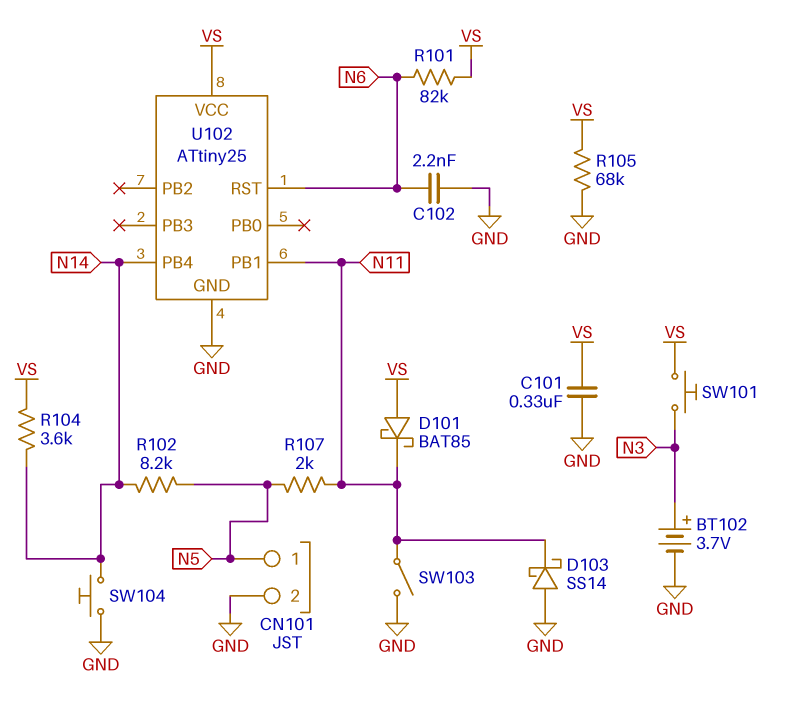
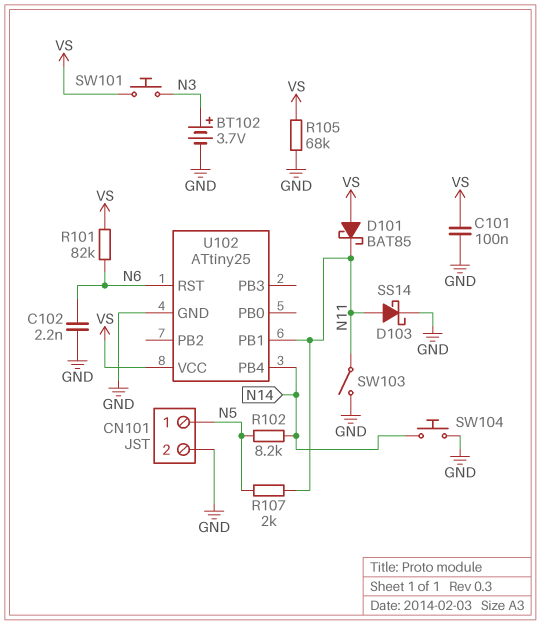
C101: 330nF (GND, VS) -> 100nF (GND, VS)
D103: schottky SS14 (A GND, K N11) -> schottky SS14 (A N11, K GND)
R104: 3.6k (N14, VS) -> none

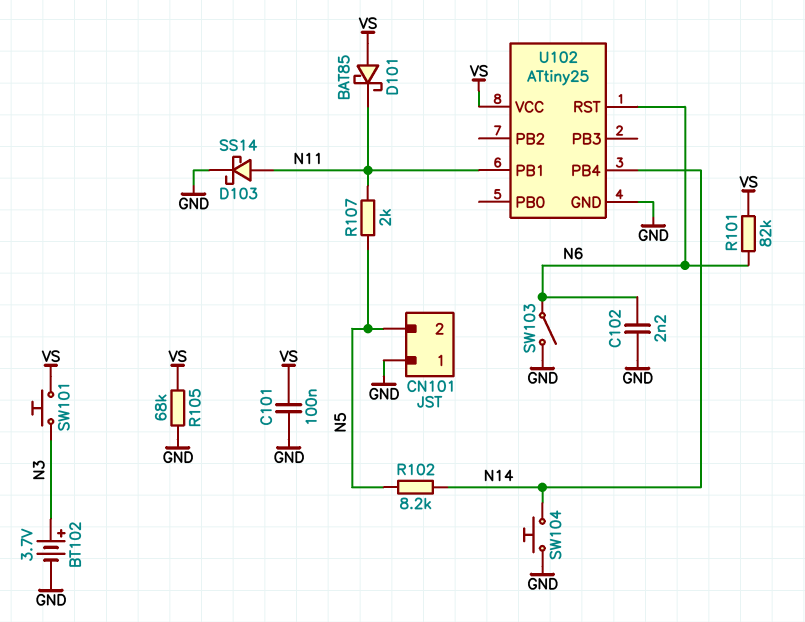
CN101 pin 1: N5 -> GND
CN101 pin 2: GND -> N5
SW103: switch (GND, N11) -> switch (GND, N6)

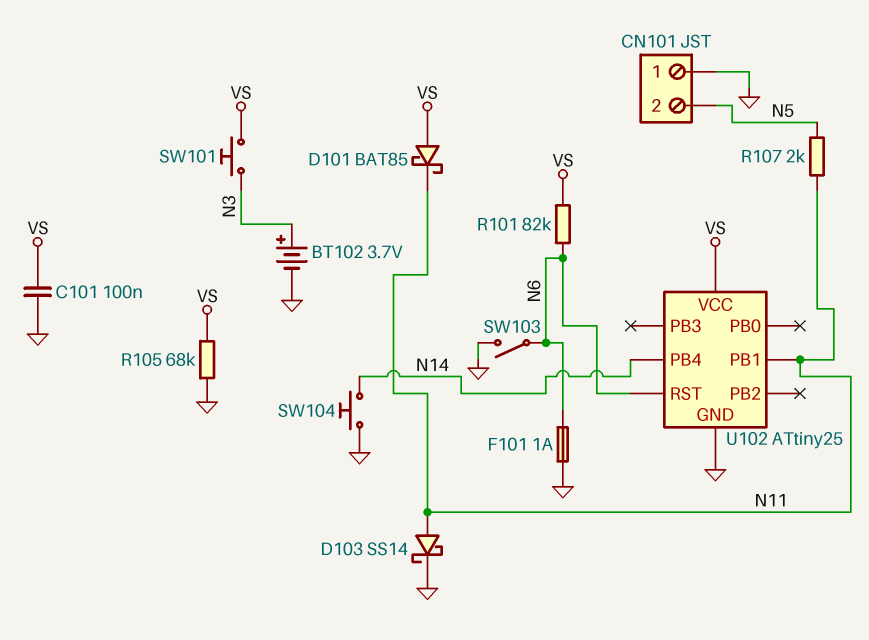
C102: 2.2nF (GND, N6) -> none
F101: none -> 1A (GND, N6)
R102: 8.2k (N5, N14) -> none

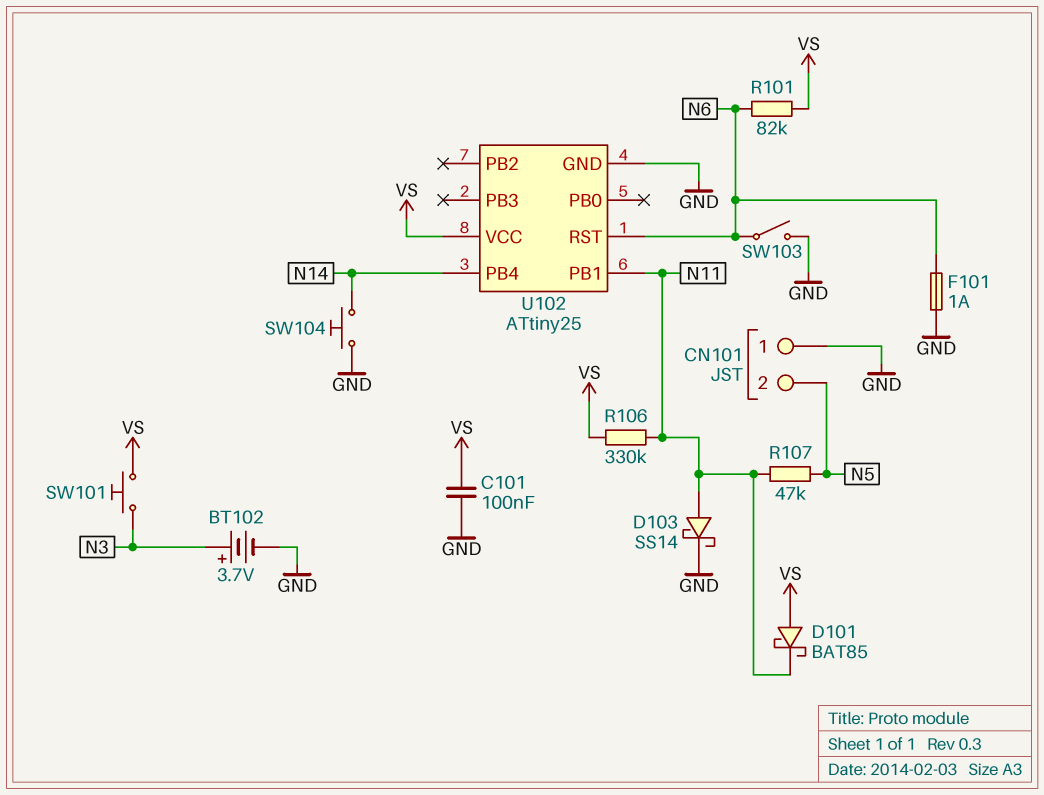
R105: 68k (GND, VS) -> none
R106: none -> 330k (N11, VS)
R107: 2k (N5, N11) -> 47k (N5, N11)

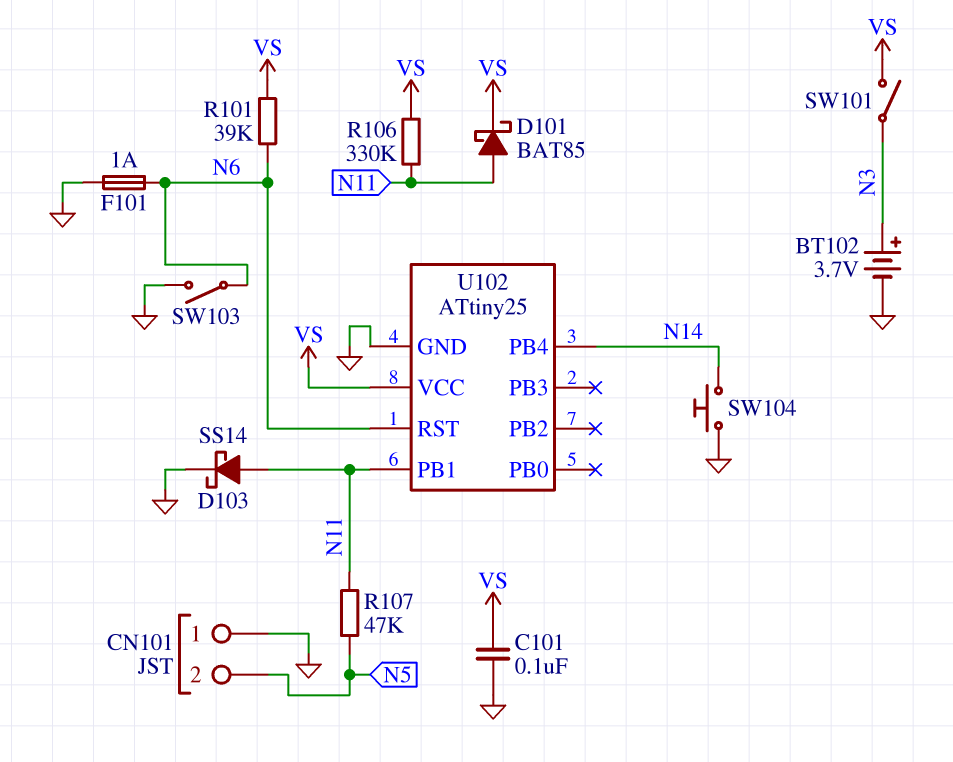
D101: schottky BAT85 (A VS, K N11) -> schottky BAT85 (A N11, K VS)
R101: 82k (N6, VS) -> 39k (N6, VS)
SW101: button (N3, VS) -> switch (N3, VS)

